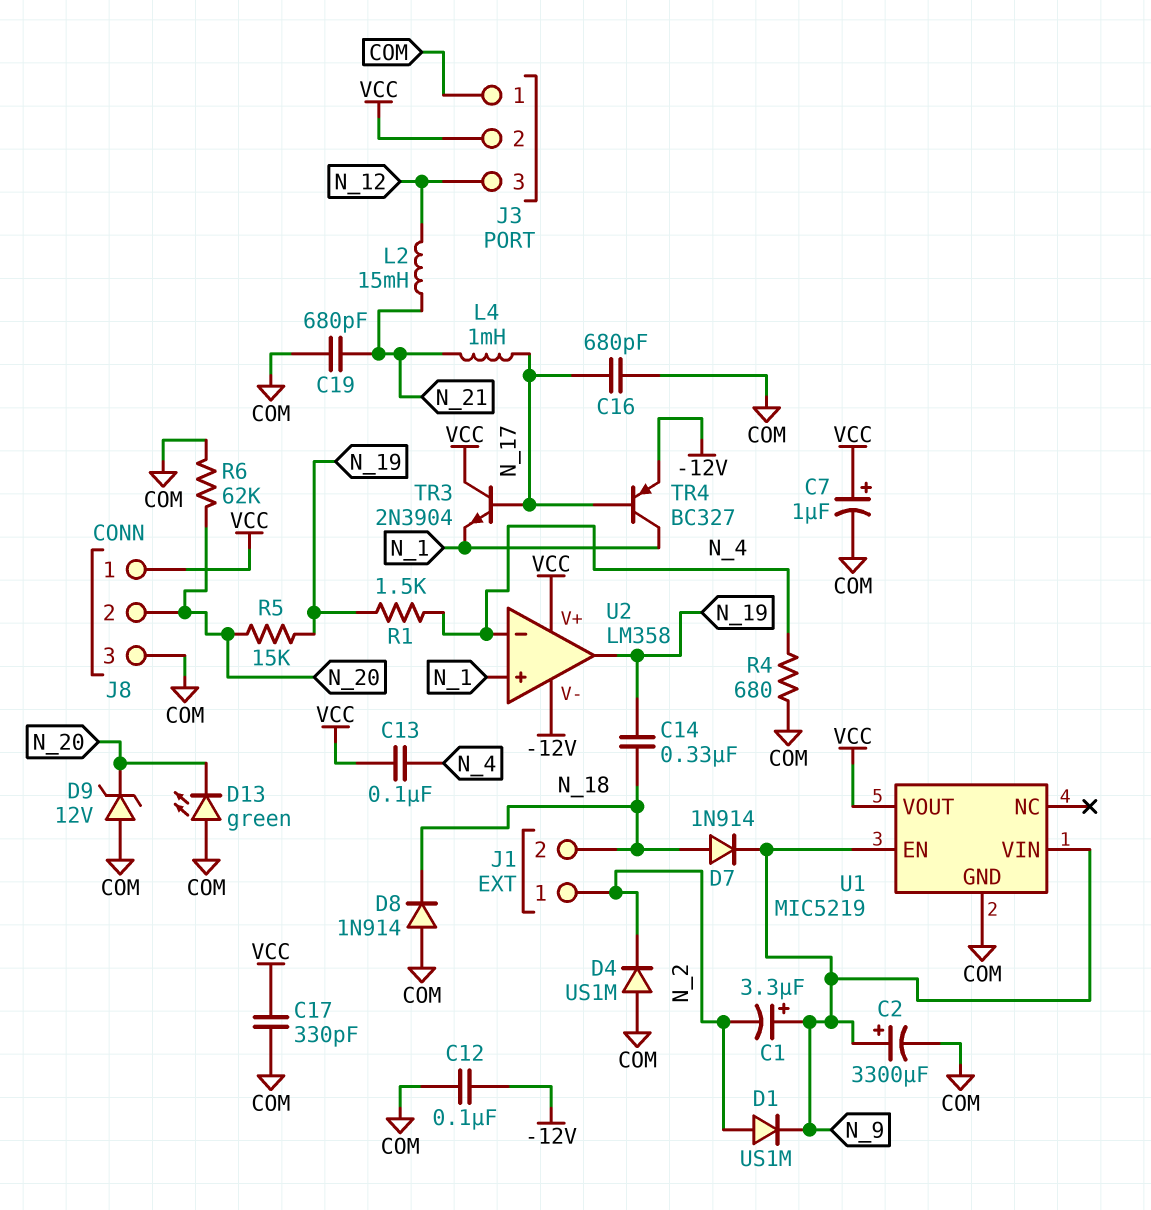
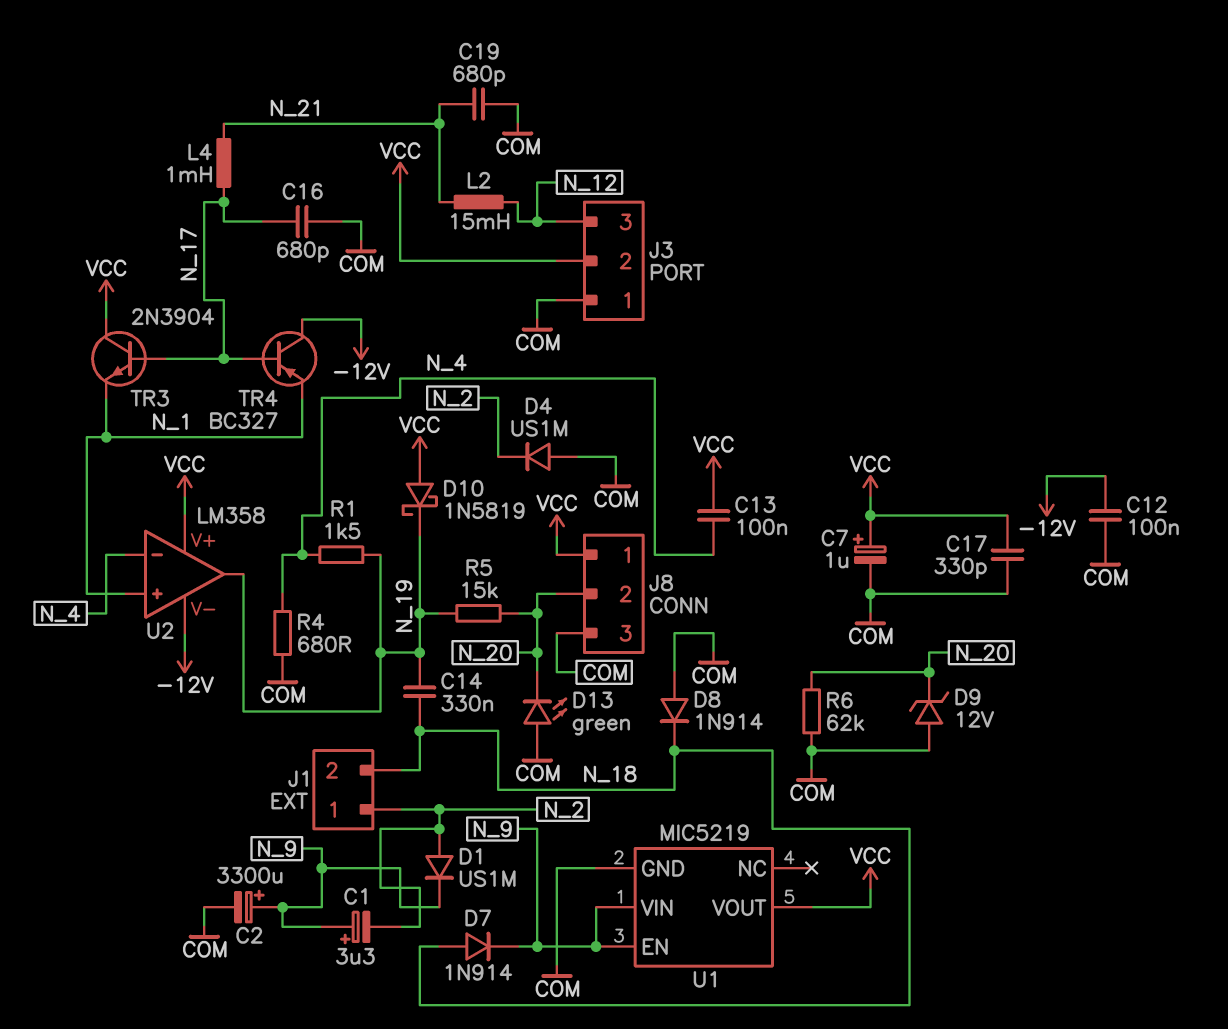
D10: none -> schottky 1N5819 (A VCC, K N_19)
TR4: PNP BC327 (B N_17, C N_1, E -12V) -> PNP BC327 (B N_17, C -12V, E N_1)

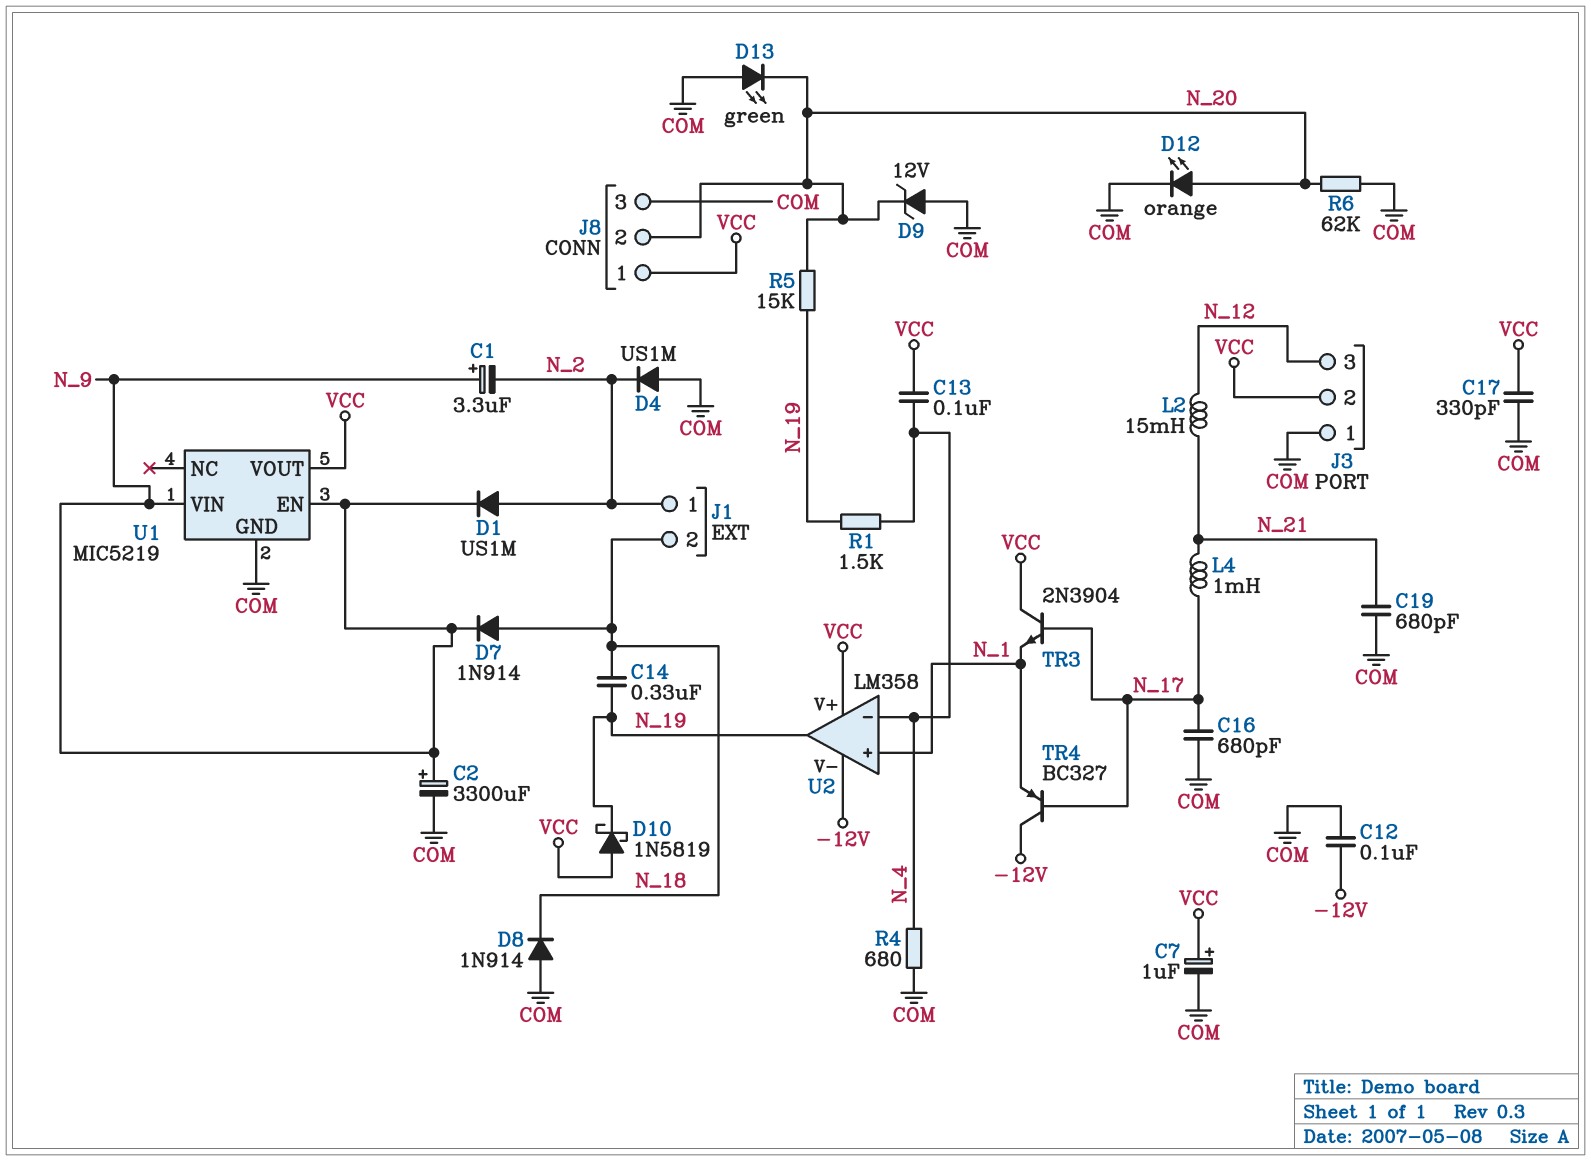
D12: none -> LED orange (A N_20, K COM)

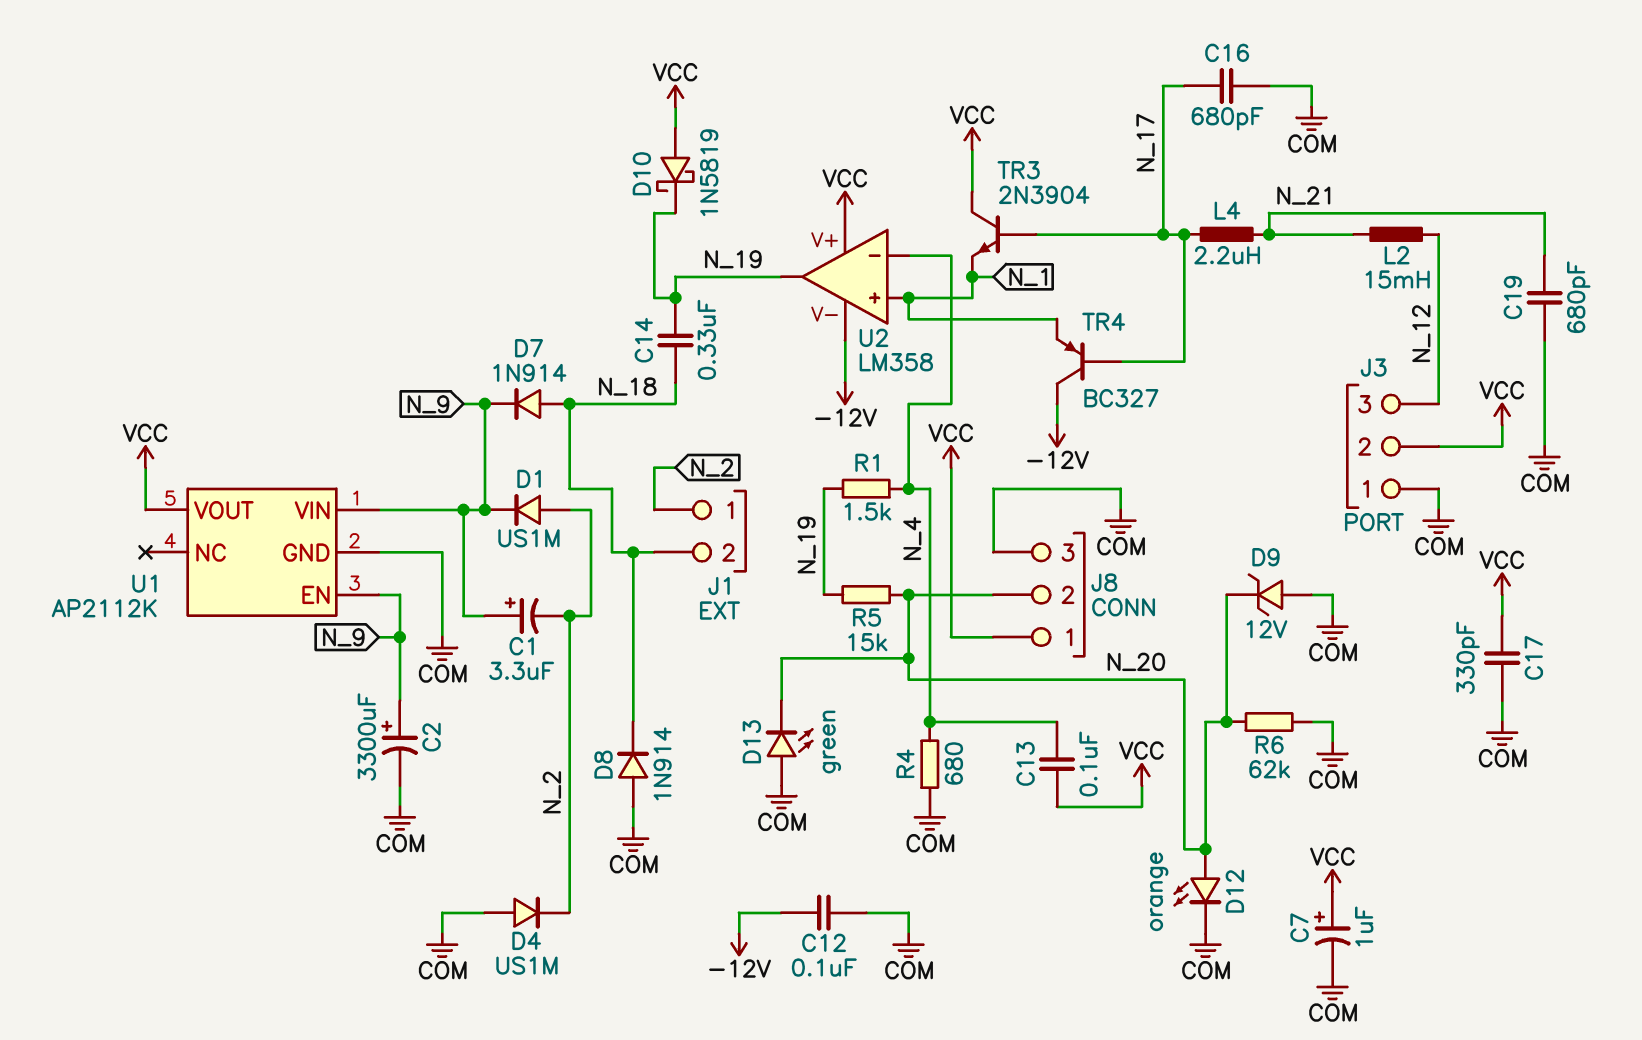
L4: 1mH (N_17, N_21) -> 2.2uH (N_17, N_21)
U1: MIC5219 -> AP2112K

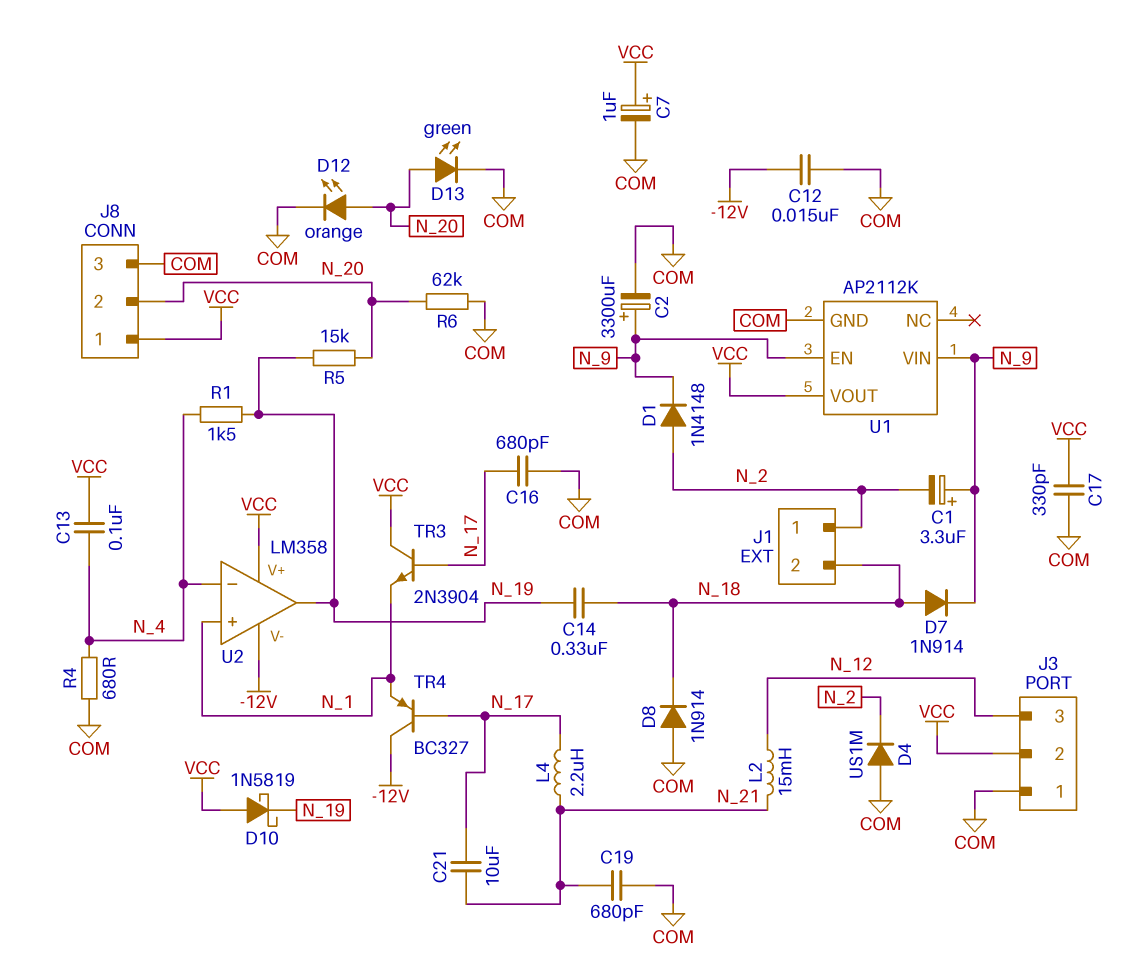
C12: 100nF (-12V, COM) -> 15nF (-12V, COM)
C21: none -> 10uF (N_17, N_21)
D1: diode US1M (A N_2, K N_9) -> diode 1N4148 (A N_2, K N_9)
D9: zener 12V (A COM, K N_20) -> none
D13: LED green (A COM, K N_20) -> LED green (A N_20, K COM)

